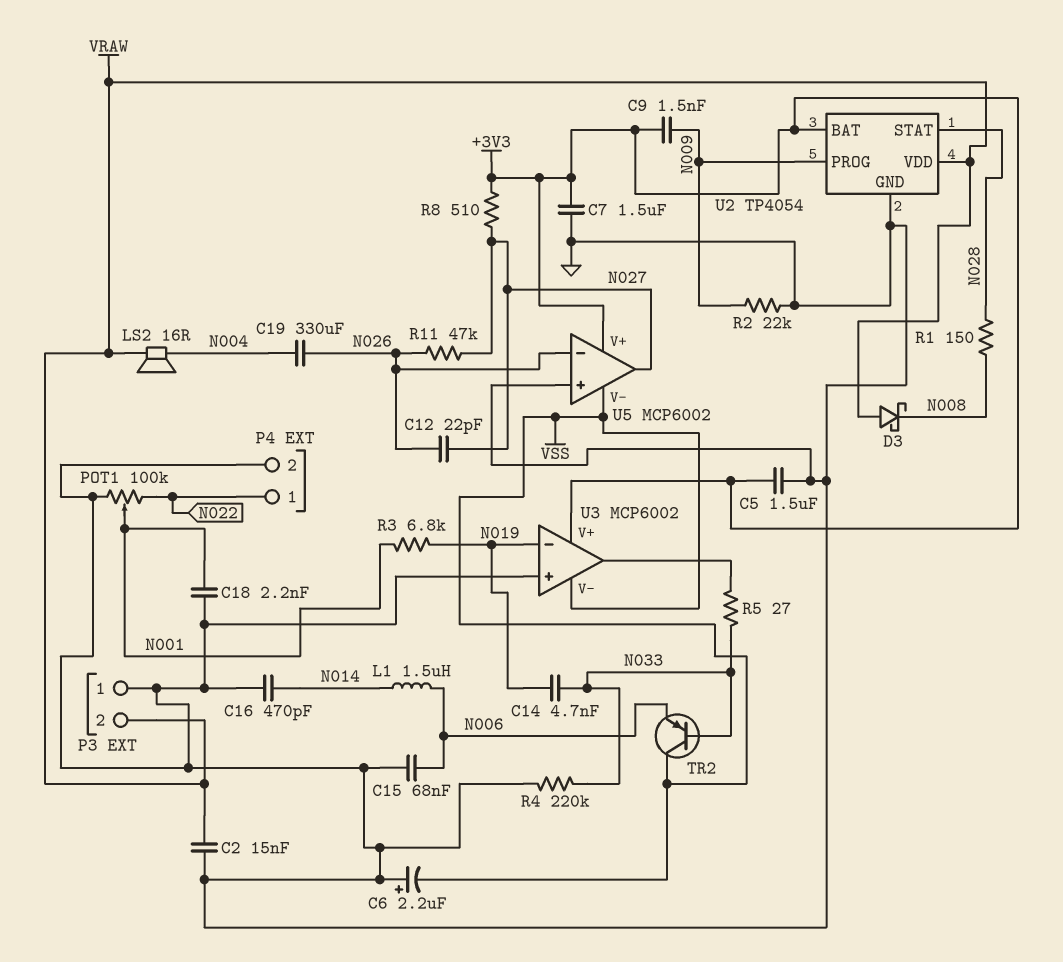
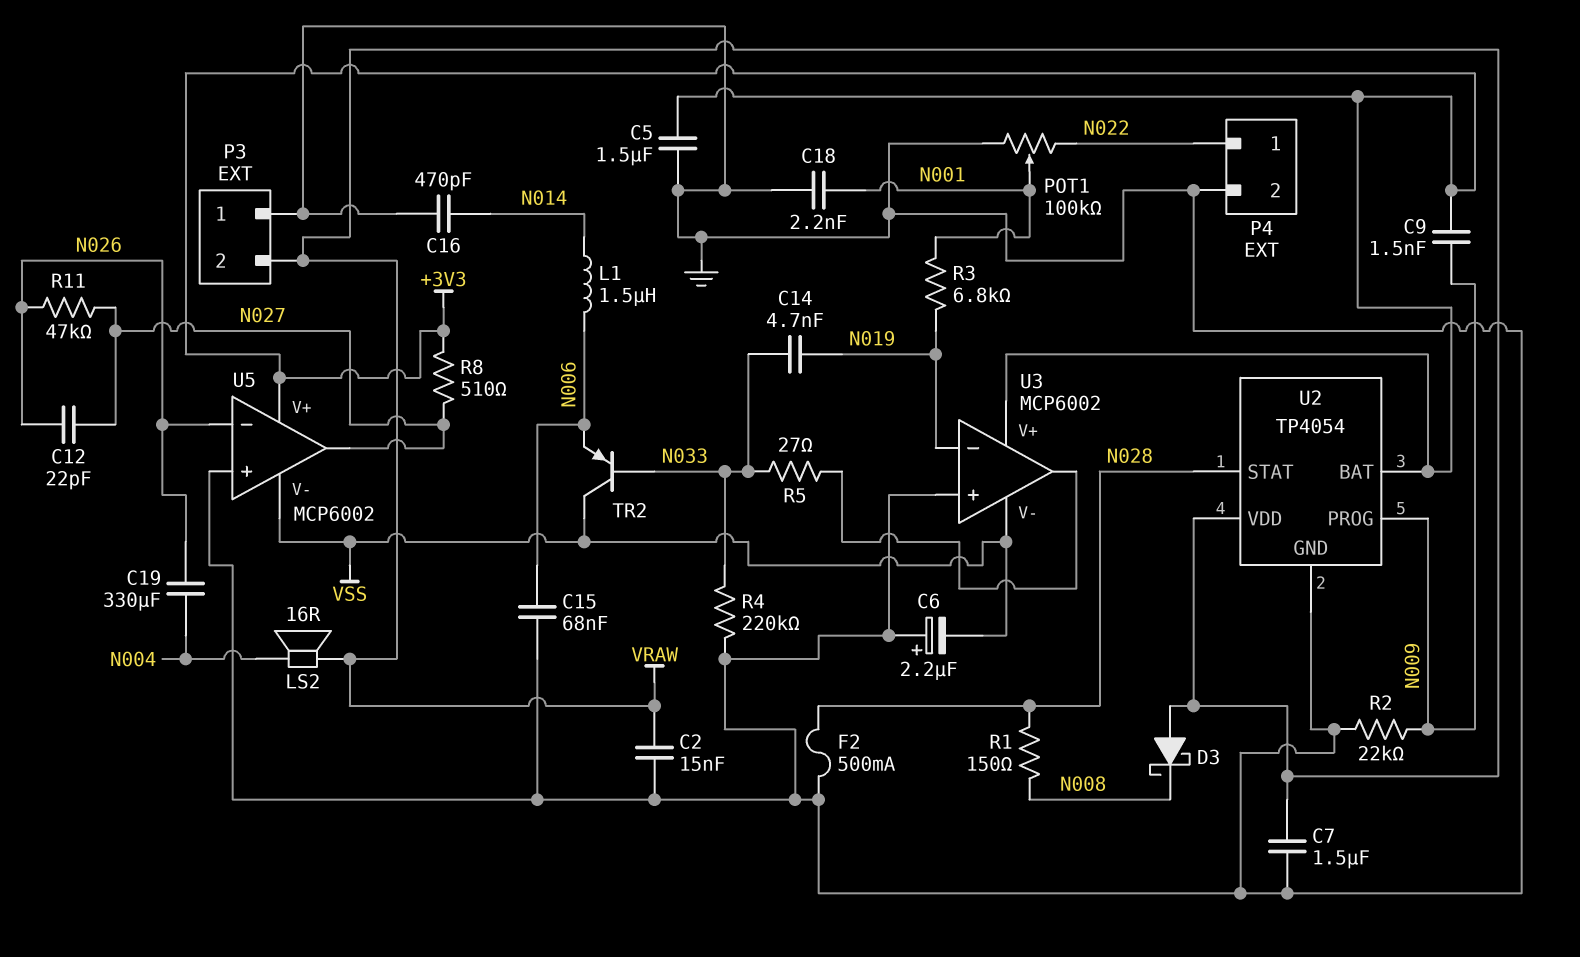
C7: 1.5uF (+3V3, GND) -> 1.5uF (GND, VRAW)
F2: none -> 500mA (GND, N028)

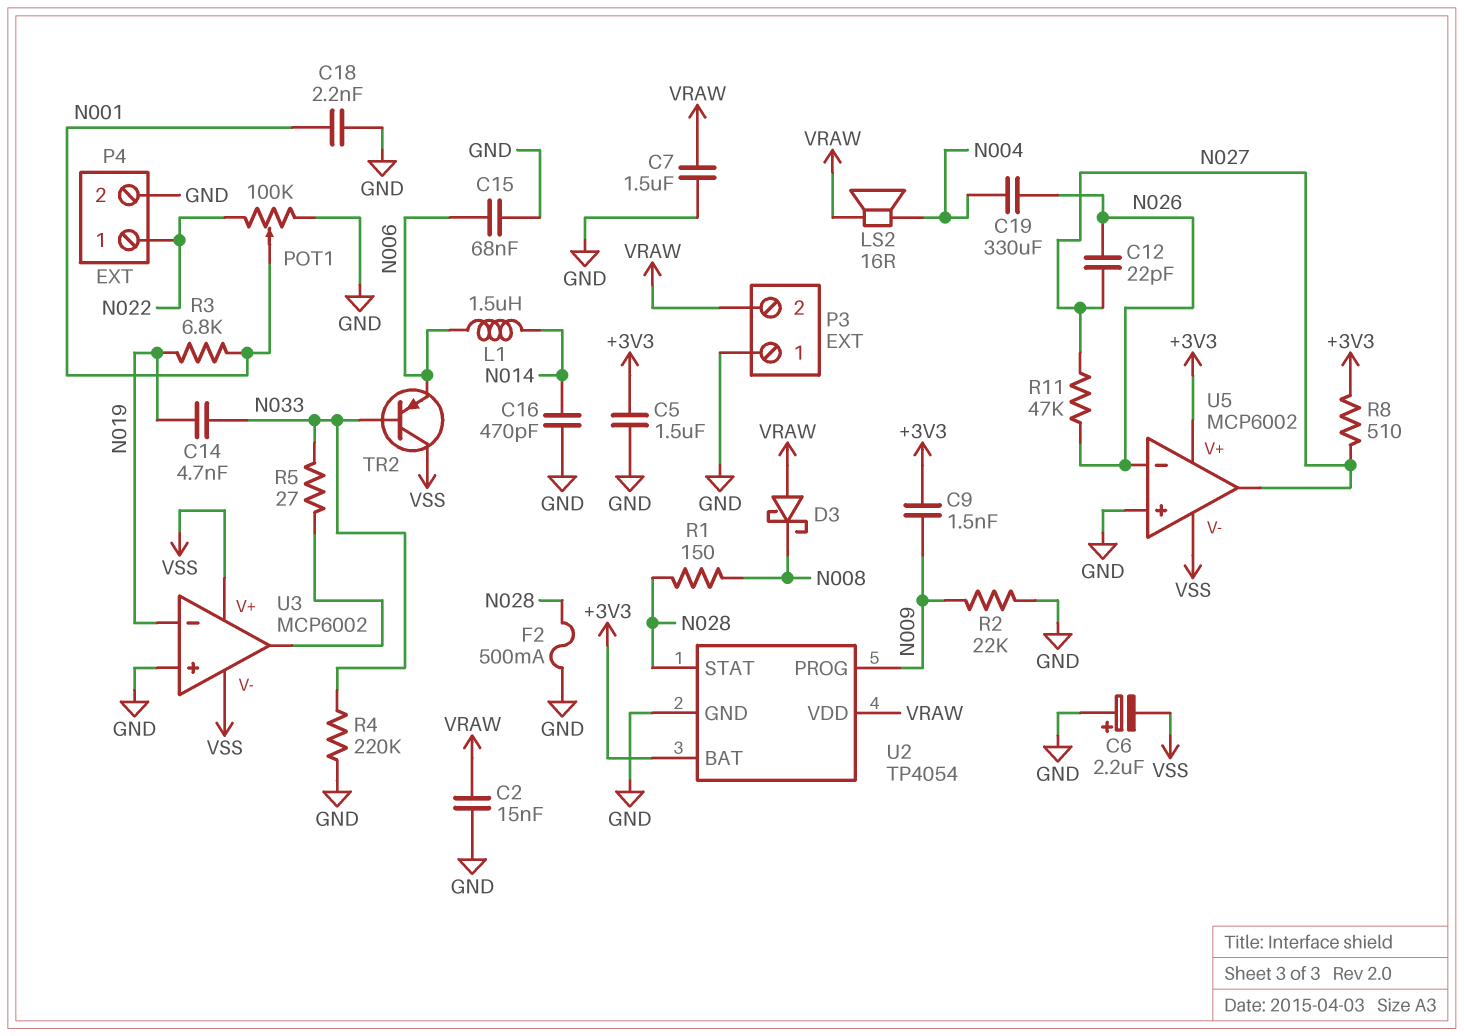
U3 pin V+: +3V3 -> VSS

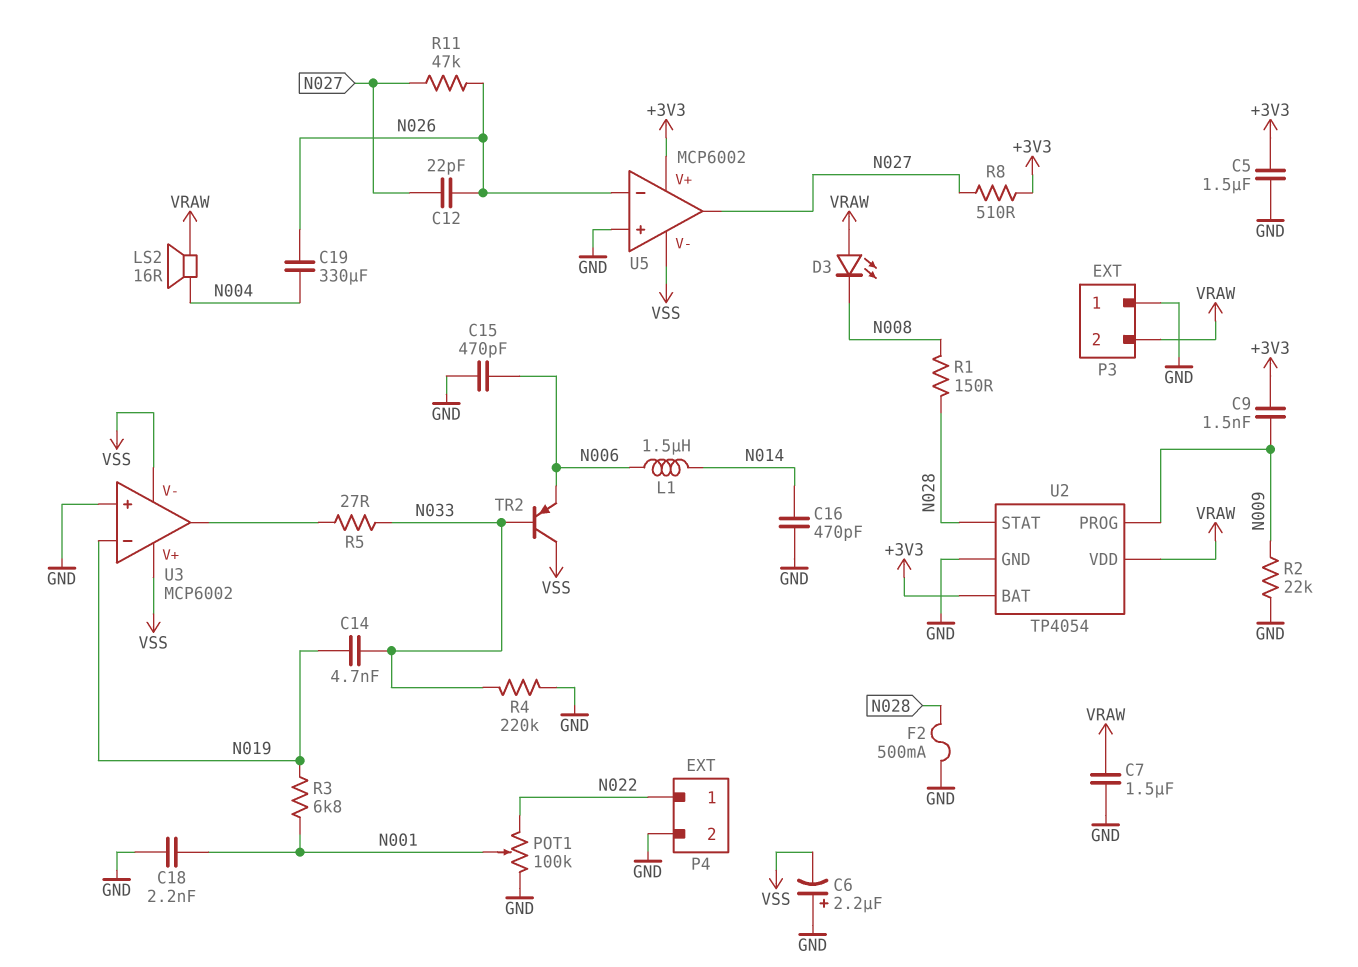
C2: 15nF (GND, VRAW) -> none
C15: 68nF (GND, N006) -> 470pF (GND, N006)
D3: schottky (A VRAW, K N008) -> LED (A VRAW, K N008)

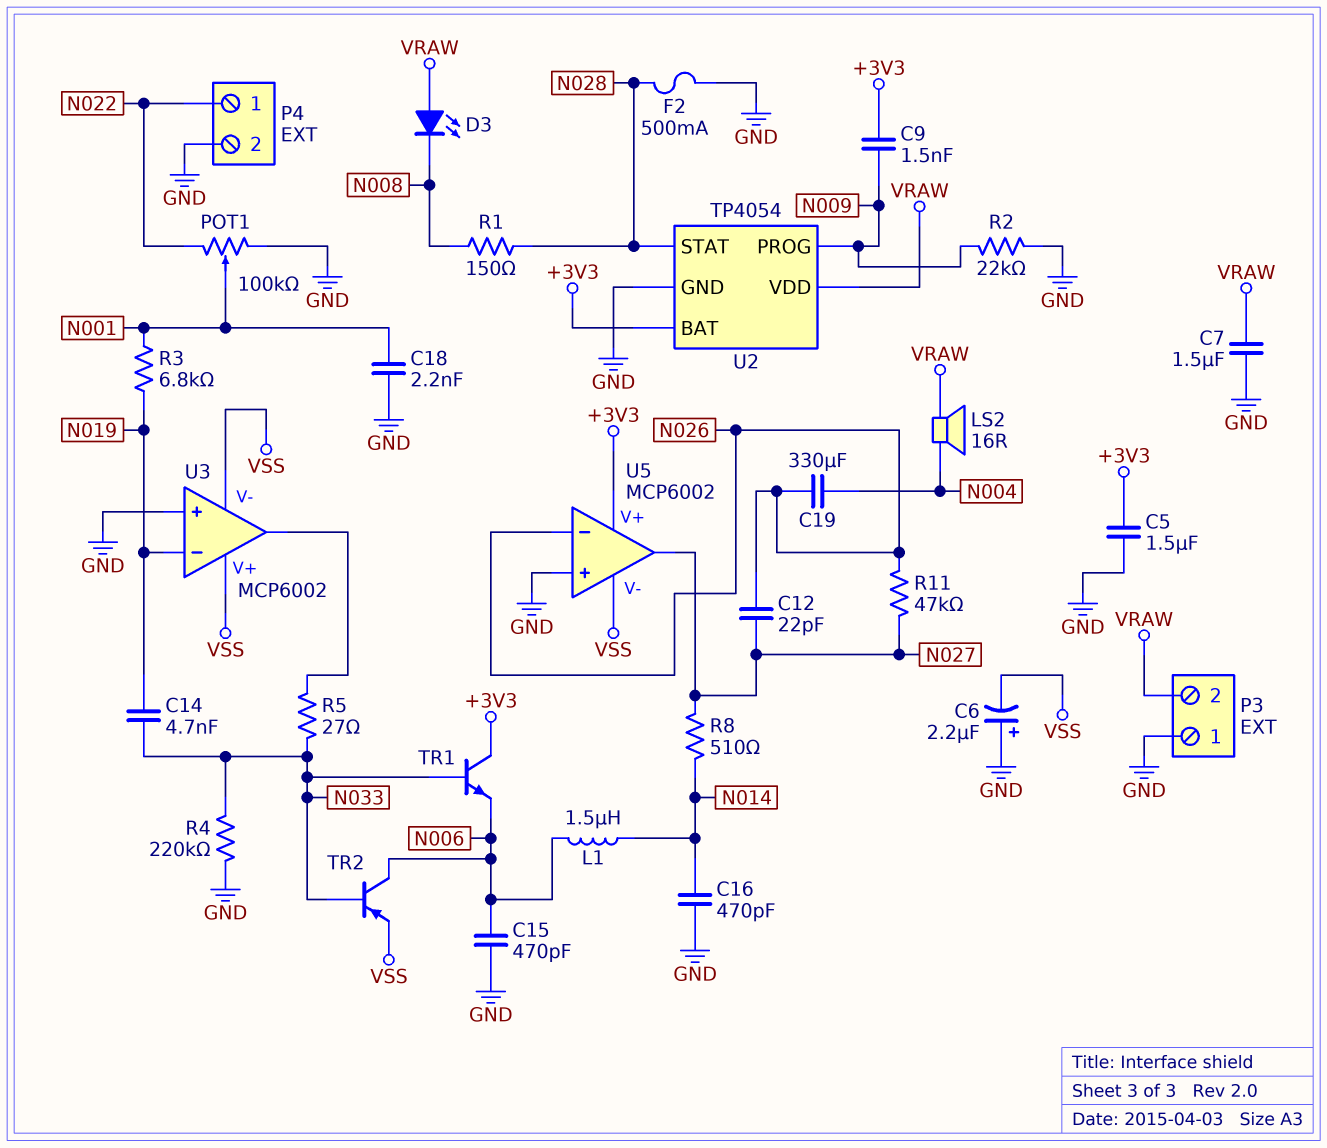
R8: 510 (+3V3, N027) -> 510 (N014, N027)
TR1: none -> NPN (B N033, C +3V3, E N006)
TR2: PNP (B N033, C VSS, E N006) -> PNP (B N033, C N006, E VSS)

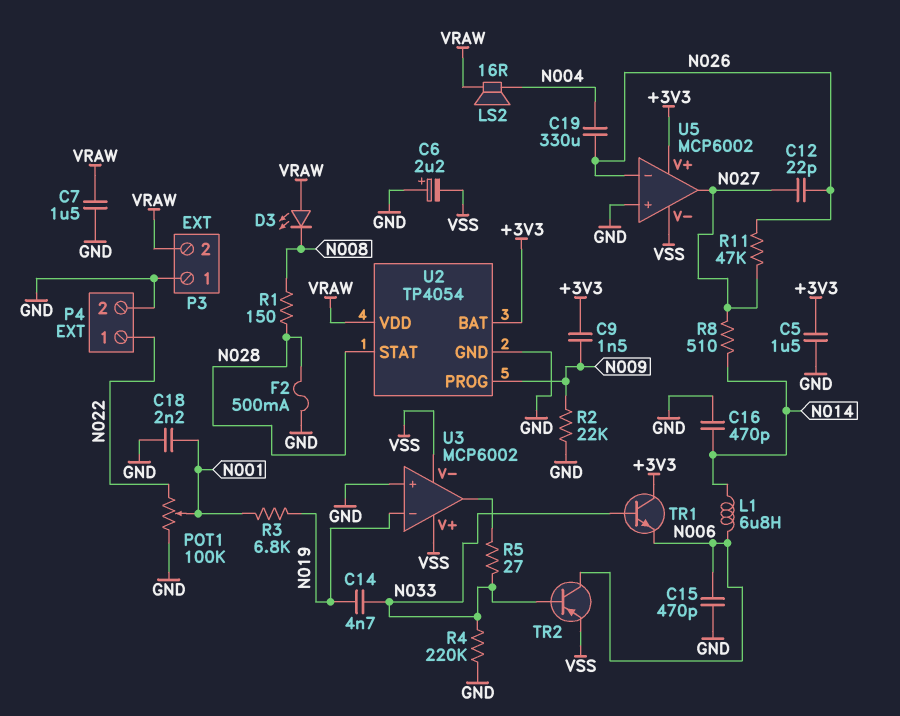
L1: 1.5uH (N006, N014) -> 6.8uH (N006, N014)

